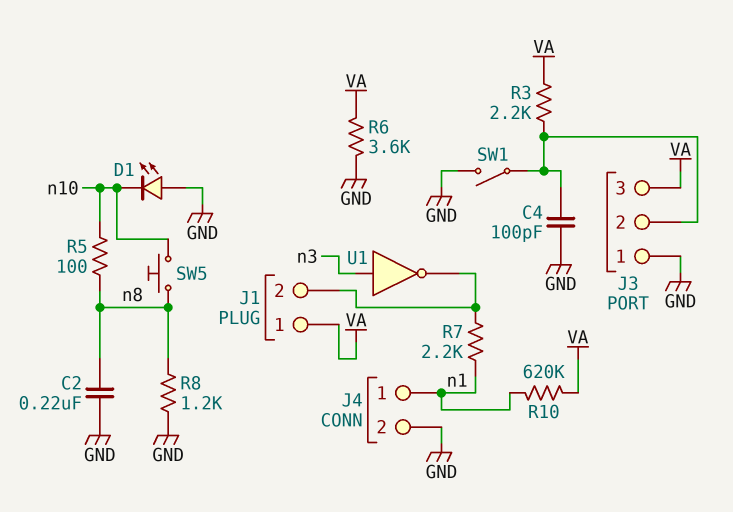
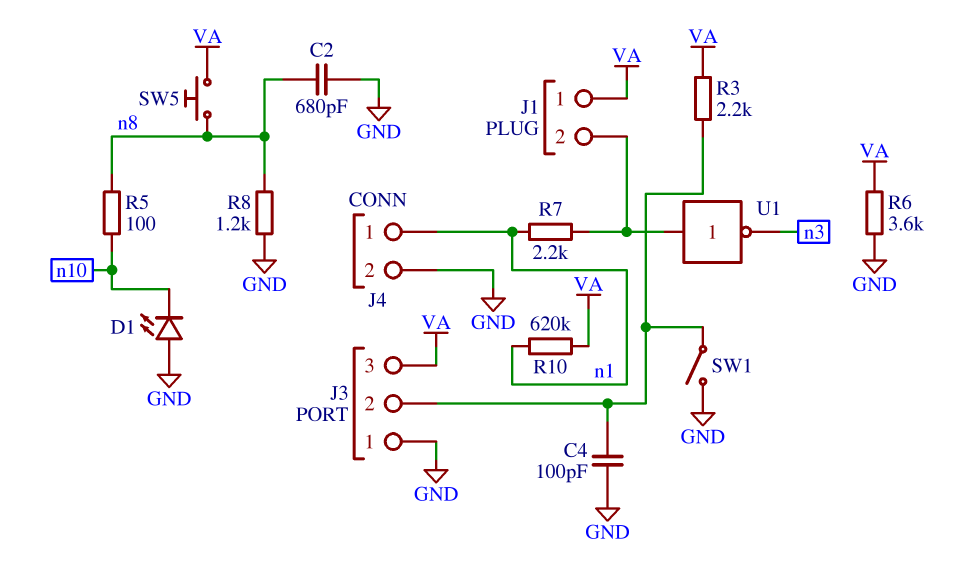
C2: 220nF (GND, n8) -> 680pF (GND, n8)
SW5: button (n8, n10) -> button (VA, n8)
U1: NOT (in n3, out J1/2) -> NOT (in J1/2, out n3)

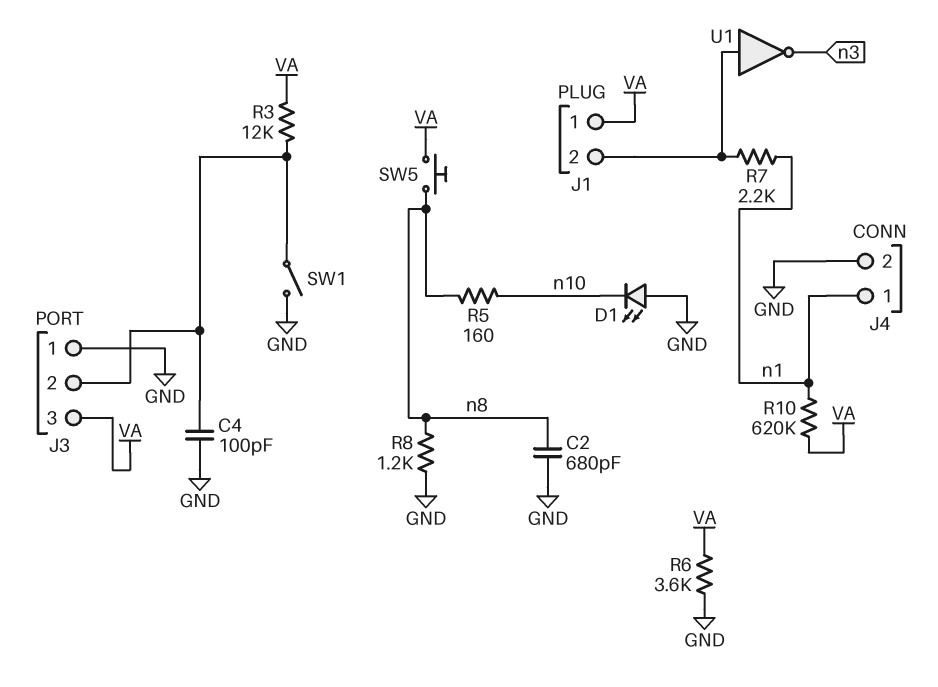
R3: 2.2k (J3/2, VA) -> 12k (J3/2, VA)
R5: 100 (n8, n10) -> 160 (n8, n10)

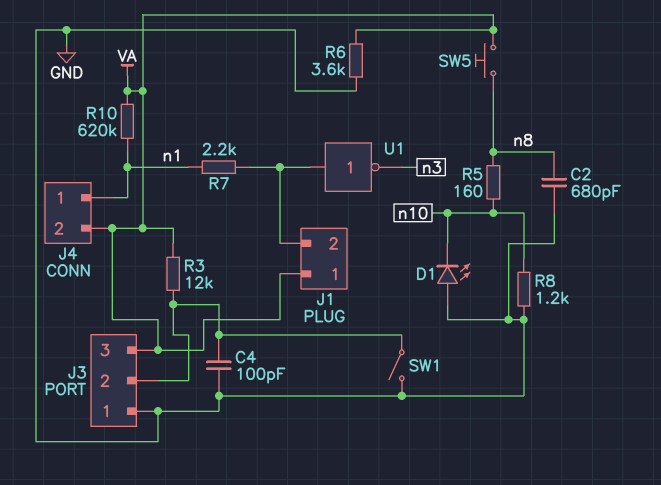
J4 pin 2: GND -> VA
R8: 1.2k (GND, n8) -> 1.2k (GND, n10)

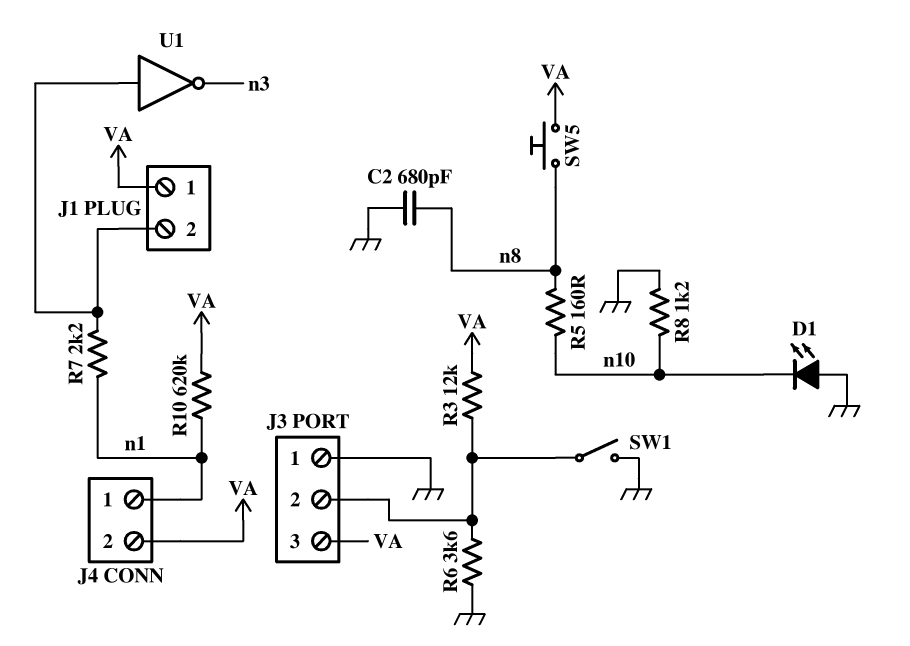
C4: 100pF (GND, J3/2) -> none
R6: 3.6k (GND, VA) -> 3.6k (GND, J3/2)

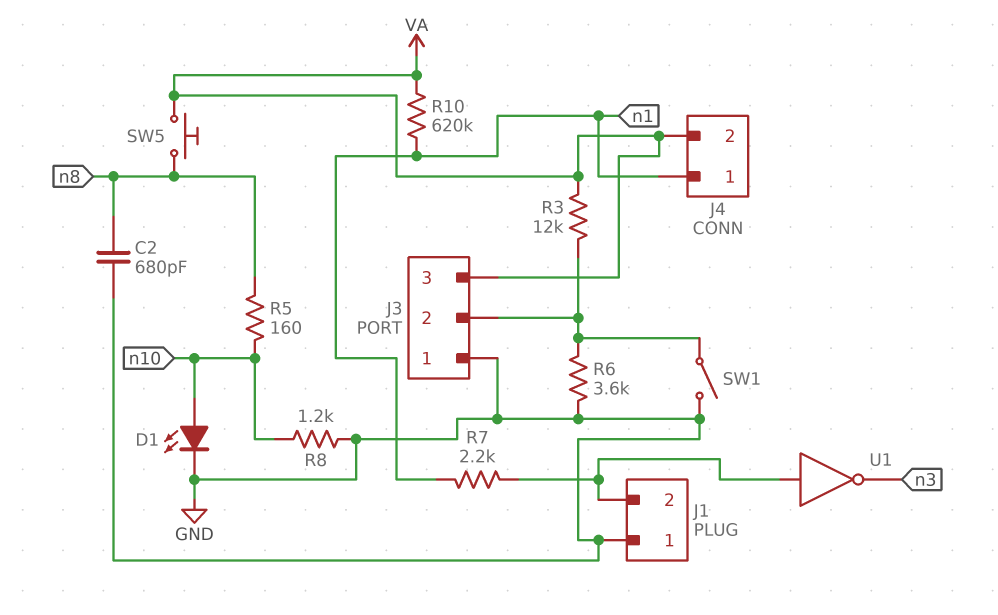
D1: LED (A GND, K n10) -> LED (A n10, K GND)
J1 pin 1: VA -> GND

